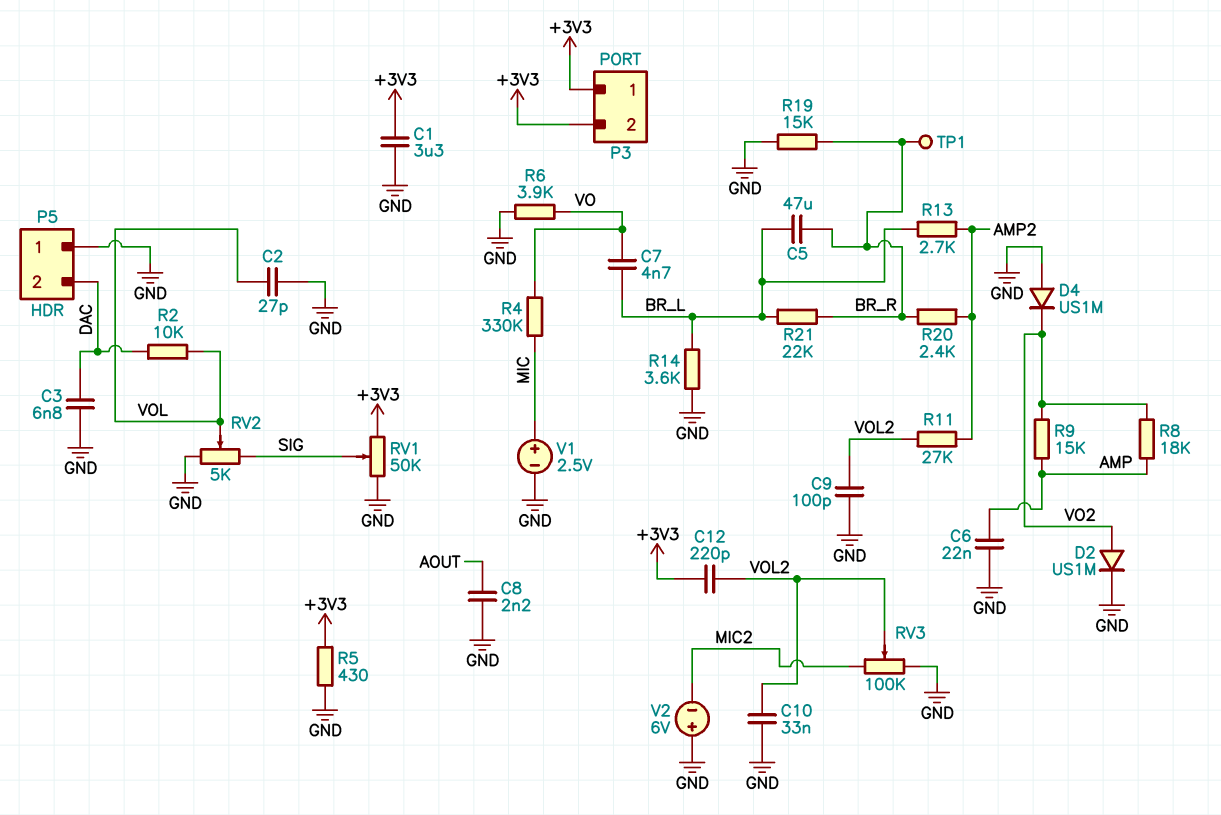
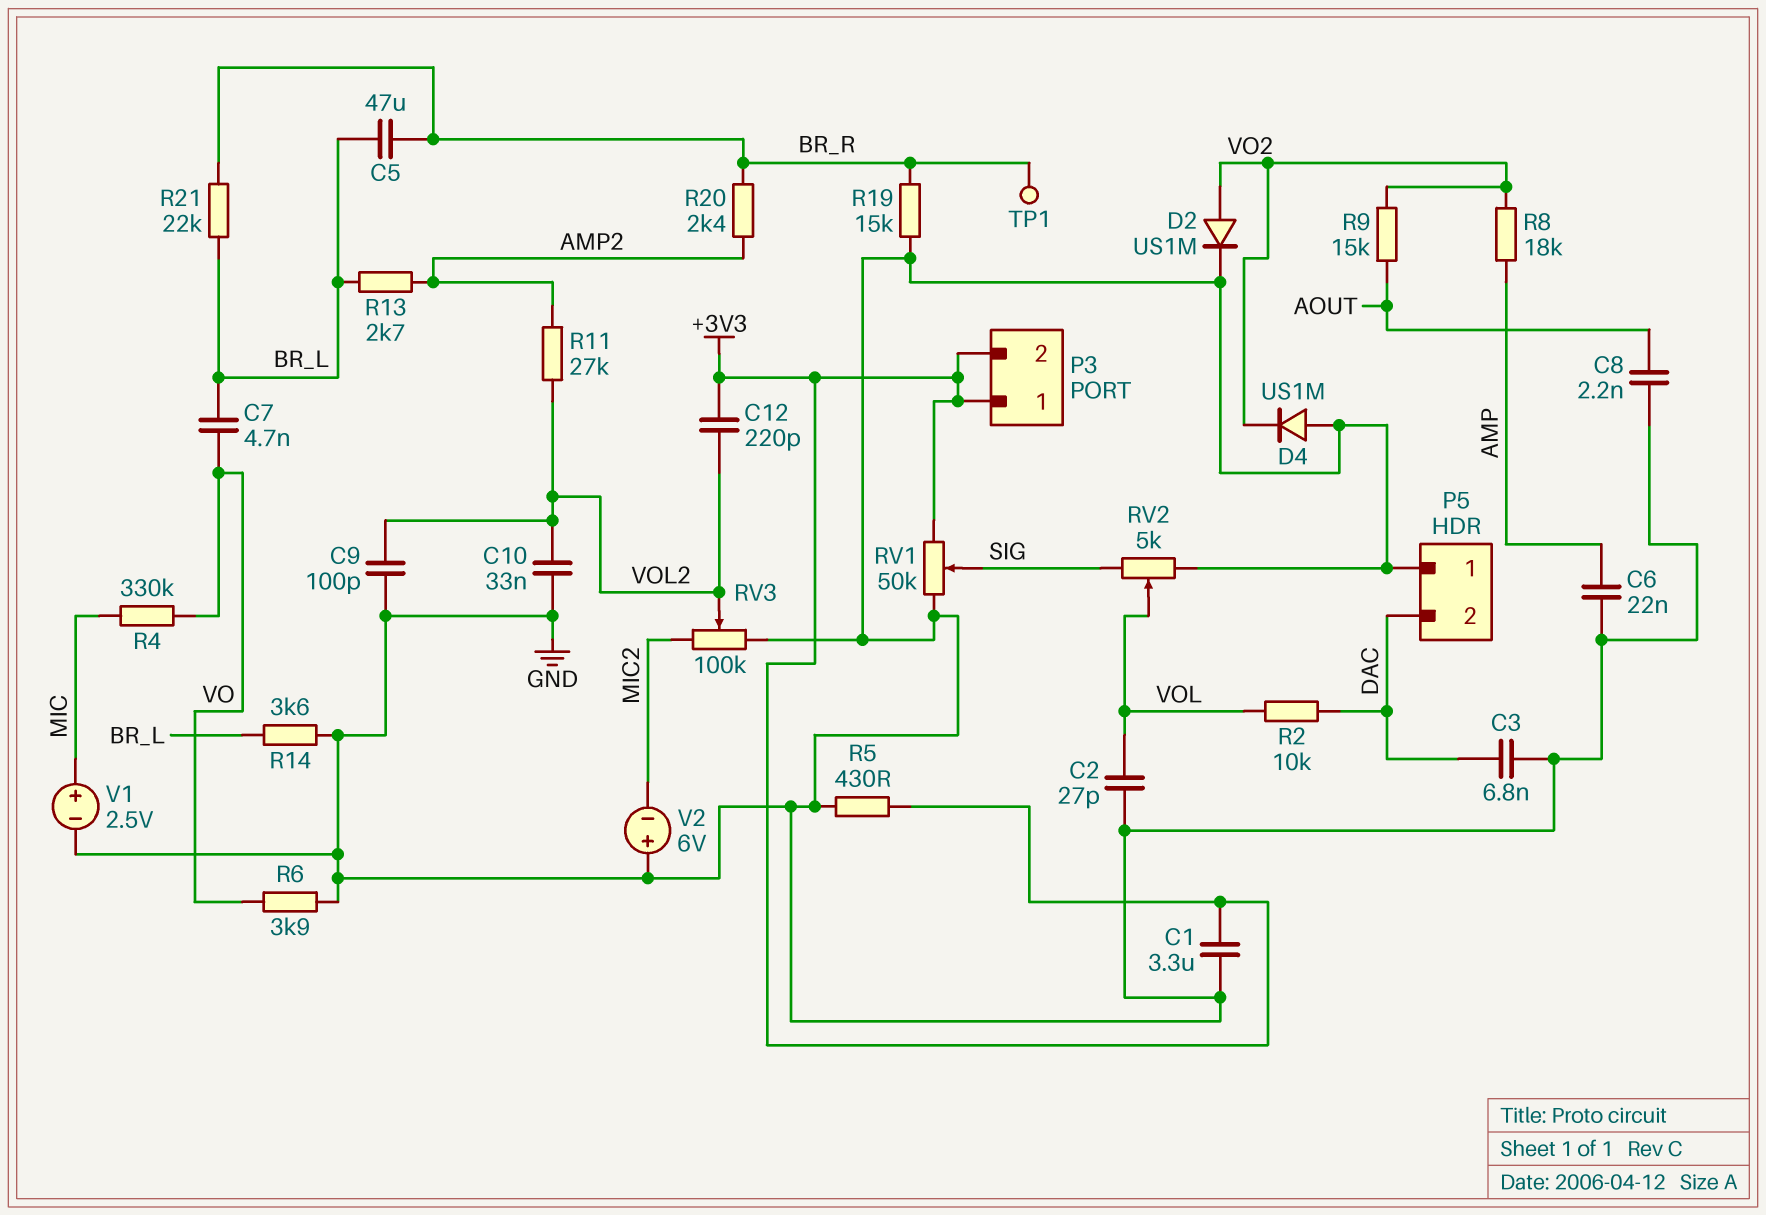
R9: 15k (AMP, VO2) -> 15k (AOUT, VO2)

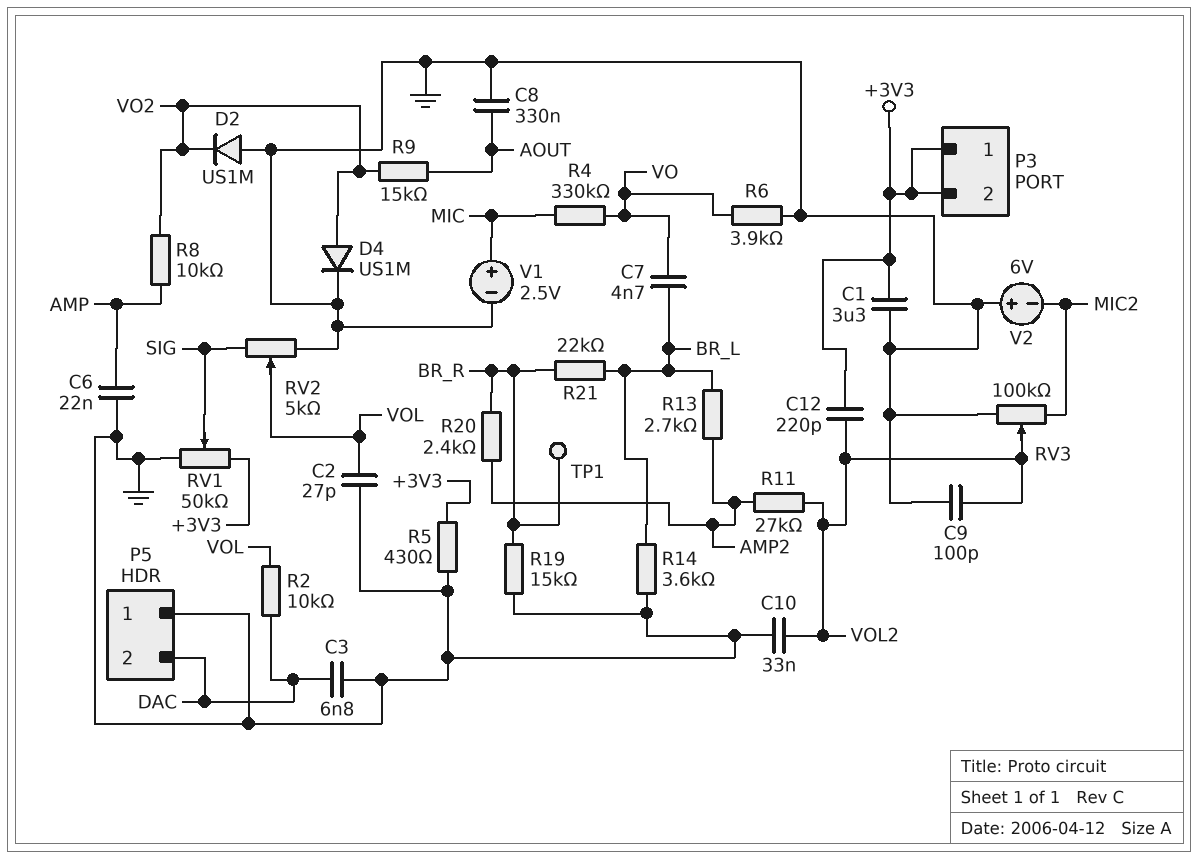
C5: 47uF (BR_L, BR_R) -> none
C8: 2.2nF (AOUT, GND) -> 330nF (AOUT, GND)
D2: diode US1M (A VO2, K GND) -> diode US1M (A GND, K VO2)
D4: diode US1M (A GND, K VO2) -> diode US1M (A VO2, K GND)
R8: 18k (AMP, VO2) -> 10k (AMP, VO2)

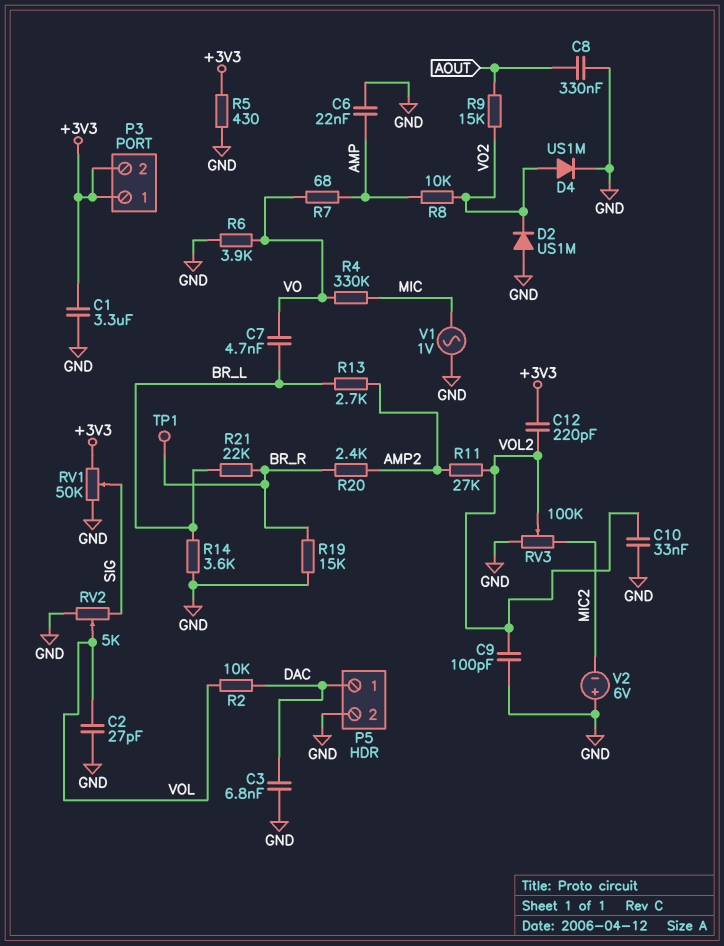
P5 pin 1: GND -> DAC
P5 pin 2: DAC -> GND
R7: none -> 68 (AMP, VO)
V1: 2.5V (plus MIC, minus GND) -> AC 1V (GND, MIC)

